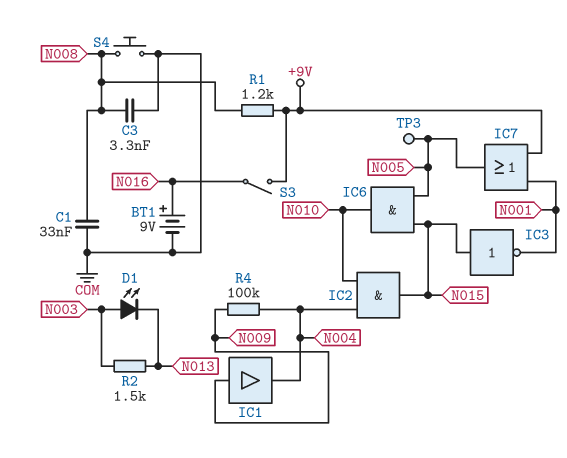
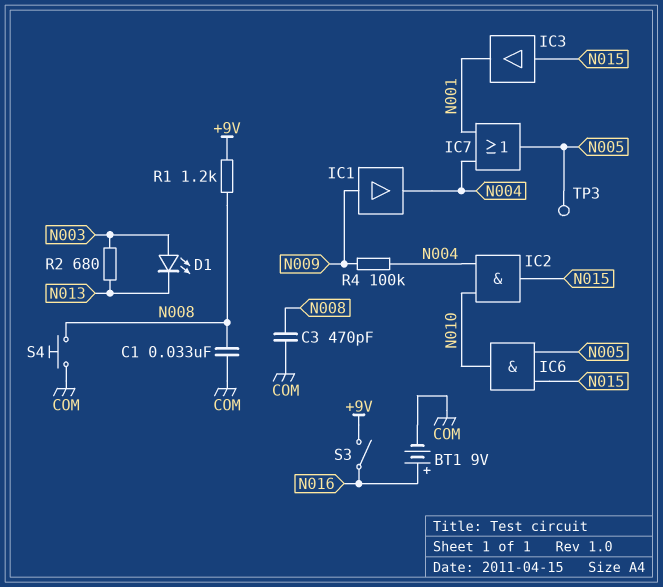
C3: 3.3nF (COM, N008) -> 470pF (COM, N008)
IC3: NOT (in N015, out N001) -> buffer (in N015, out N001)
IC7: OR (in +9V, in N001, out N005) -> OR (in N001, in N004, out N005)
R2: 1.5k (N003, N013) -> 680 (N003, N013)

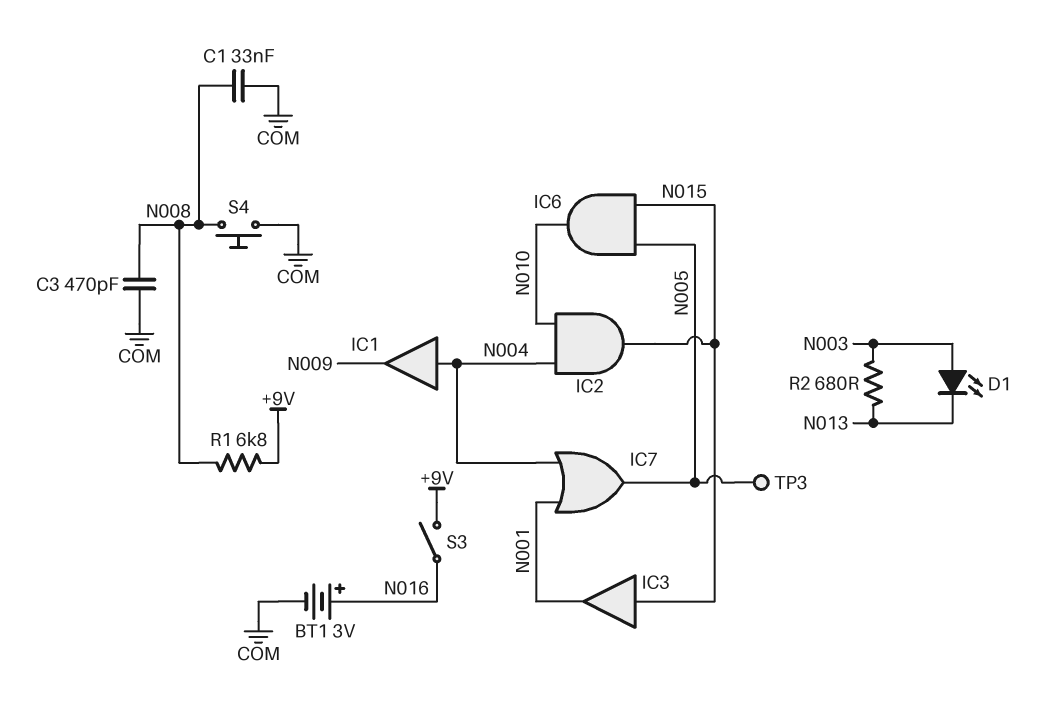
BT1: 9V (plus N016, minus COM) -> 3V (plus N016, minus COM)
IC1: buffer (in N009, out N004) -> buffer (in N004, out N009)
R1: 1.2k (+9V, N008) -> 6.8k (+9V, N008)
R4: 100k (N004, N009) -> none

